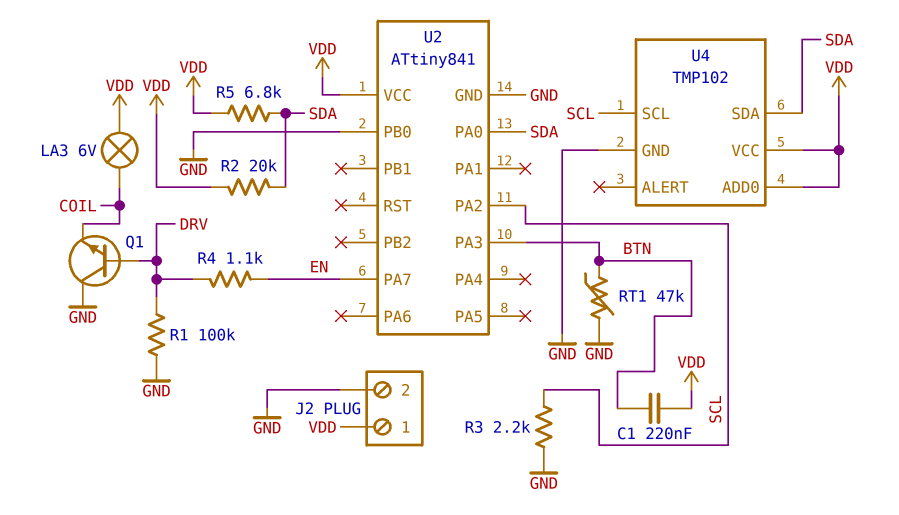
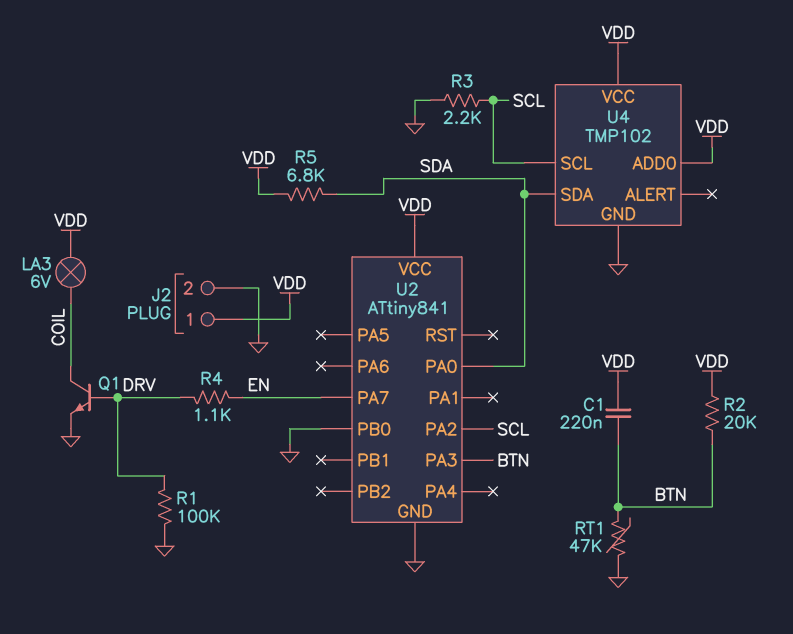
Q1: NPN (B DRV, C GND, E COIL) -> NPN (B DRV, C COIL, E GND)
R2: 20k (SDA, VDD) -> 20k (BTN, VDD)

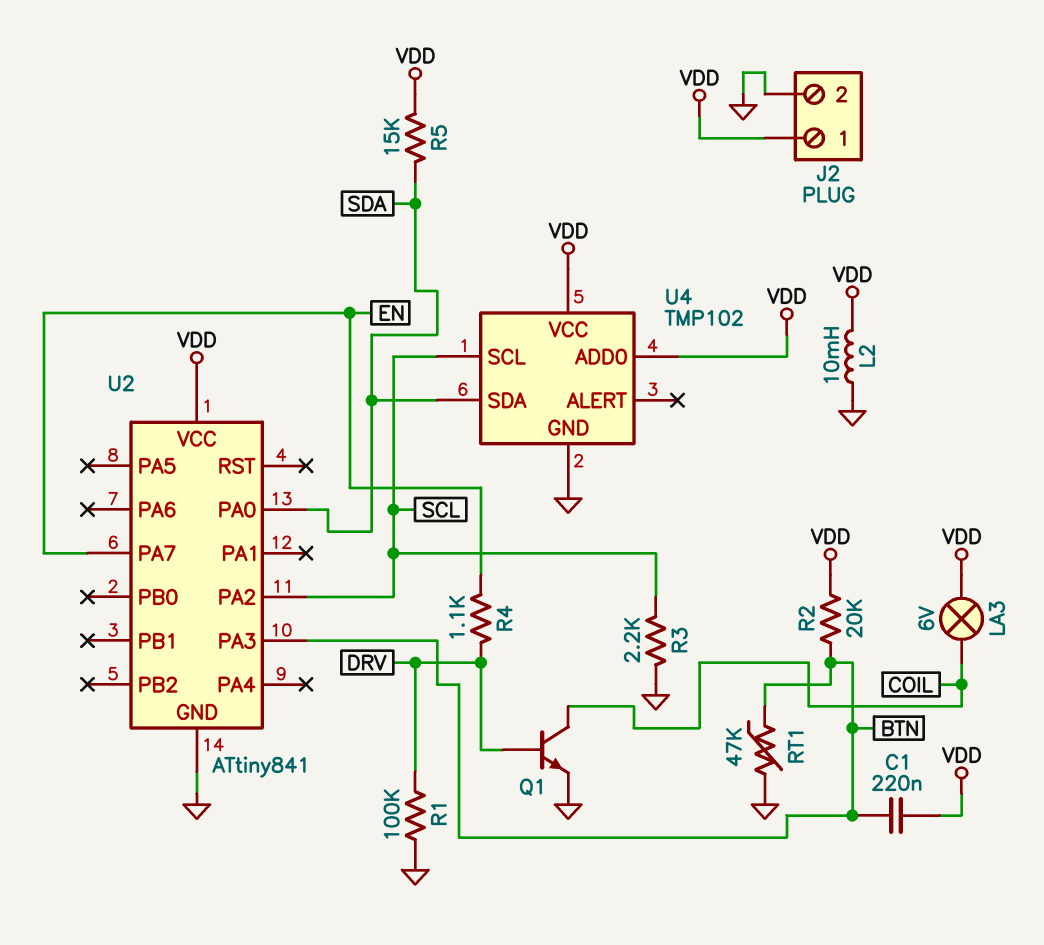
L2: none -> 10mH (GND, VDD)
R5: 6.8k (SDA, VDD) -> 15k (SDA, VDD)
U2 pin PB0: GND -> none

